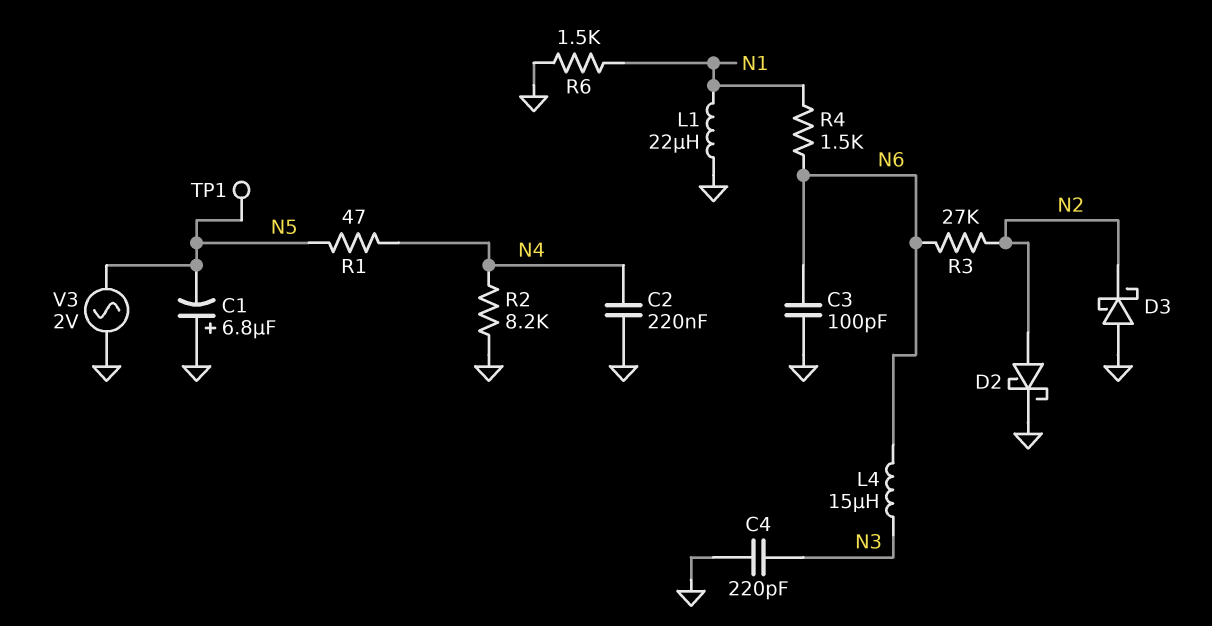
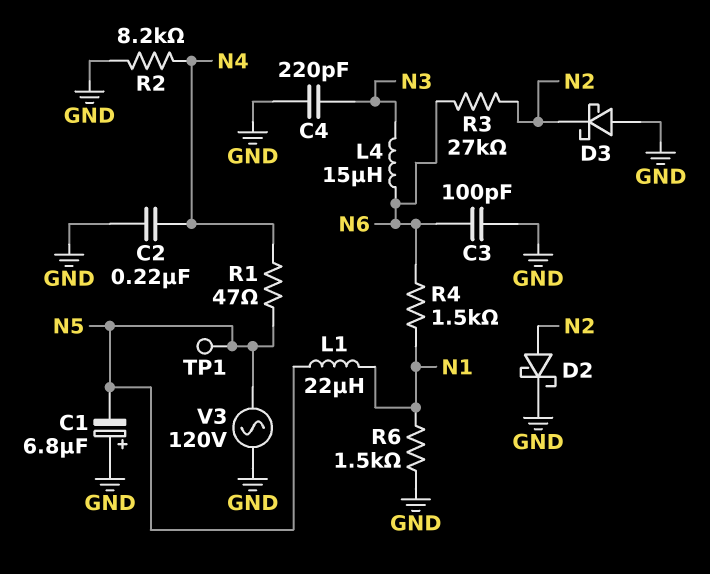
L1: 22uH (GND, N1) -> 22uH (N1, N5)
V3: AC 2V (GND, N5) -> AC 120V (GND, N5)

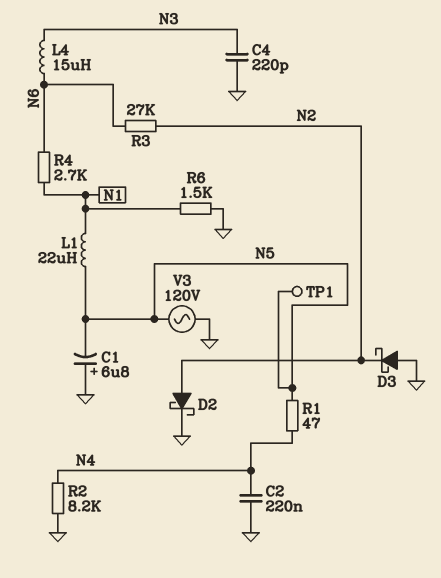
C3: 100pF (GND, N6) -> none
R4: 1.5k (N1, N6) -> 2.7k (N1, N6)

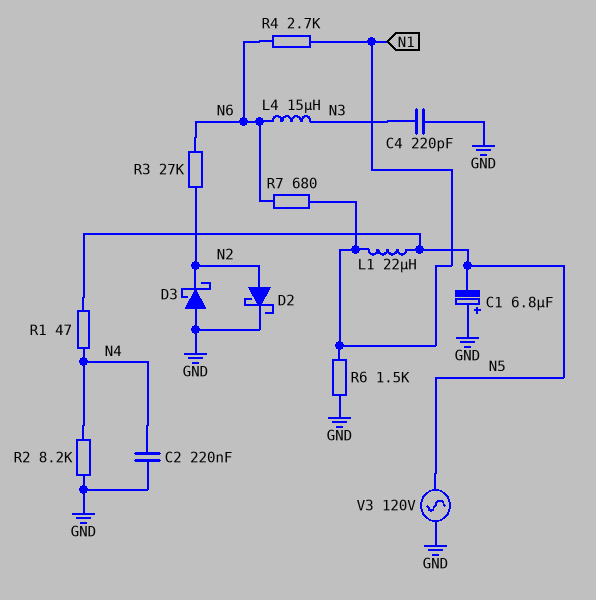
R7: none -> 680 (N1, N6)
TP1: test point (N5) -> none

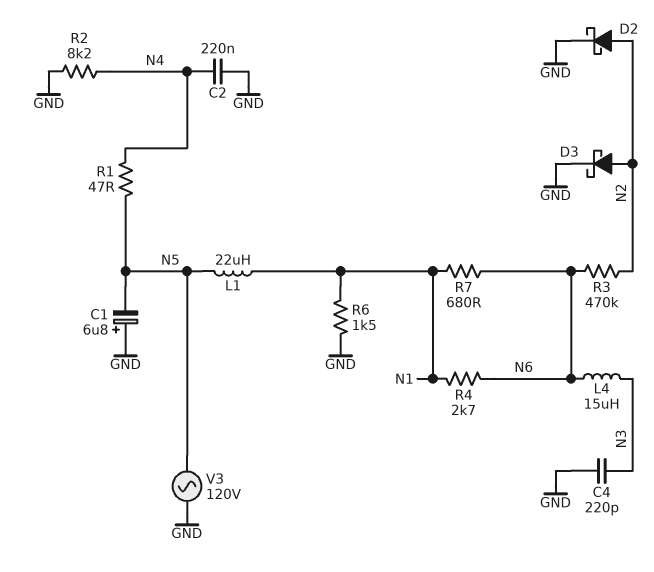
D3: schottky (A GND, K N2) -> schottky (A N2, K GND)
R3: 27k (N2, N6) -> 470k (N2, N6)

